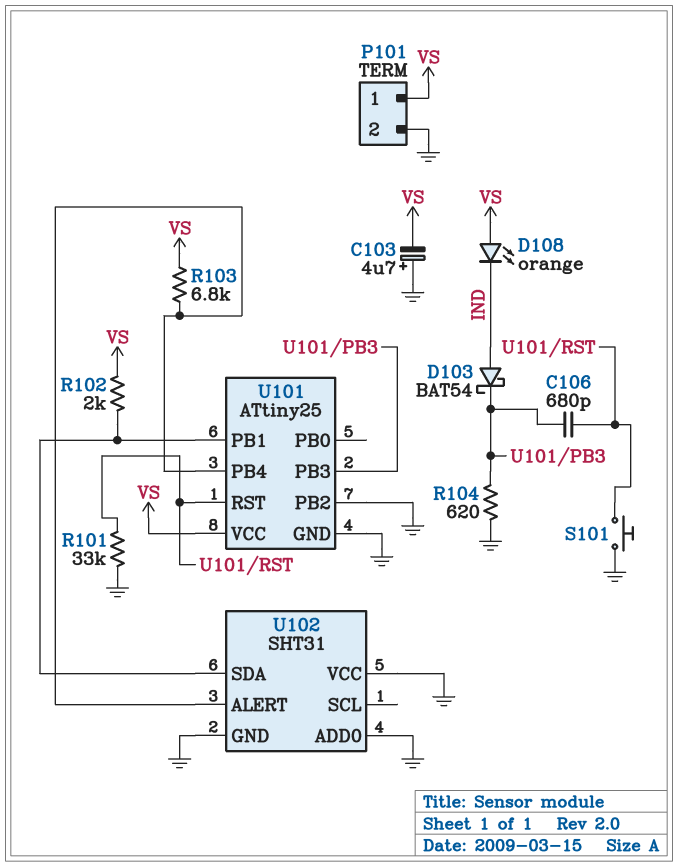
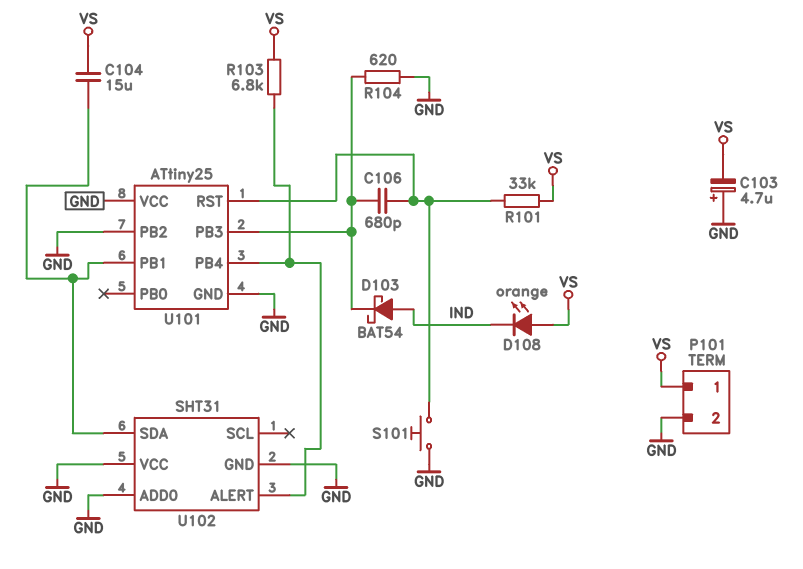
C104: none -> 15uF (U101/PB1, VS)
R101: 33k (GND, U101/RST) -> 33k (U101/RST, VS)
R102: 2k (U101/PB1, VS) -> none
U101 pin VCC: VS -> GND

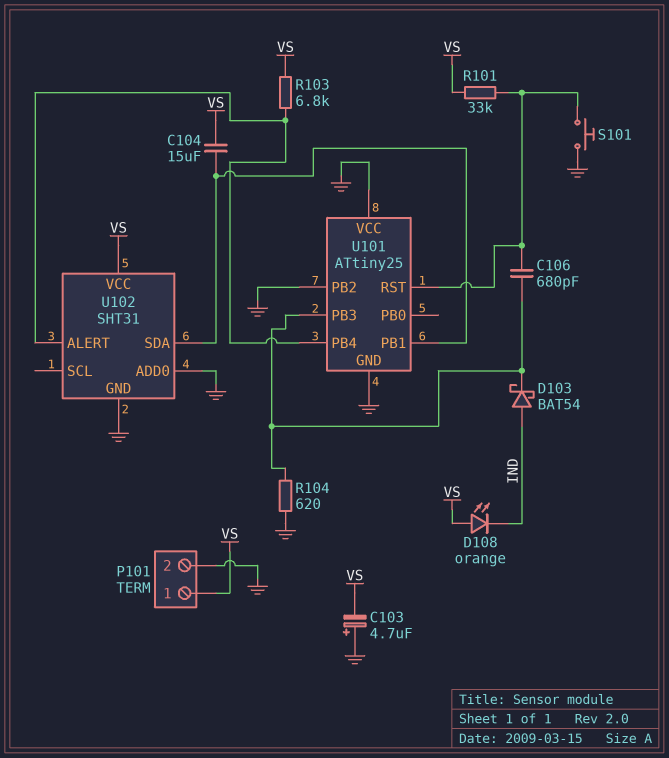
U102 pin VCC: GND -> VS

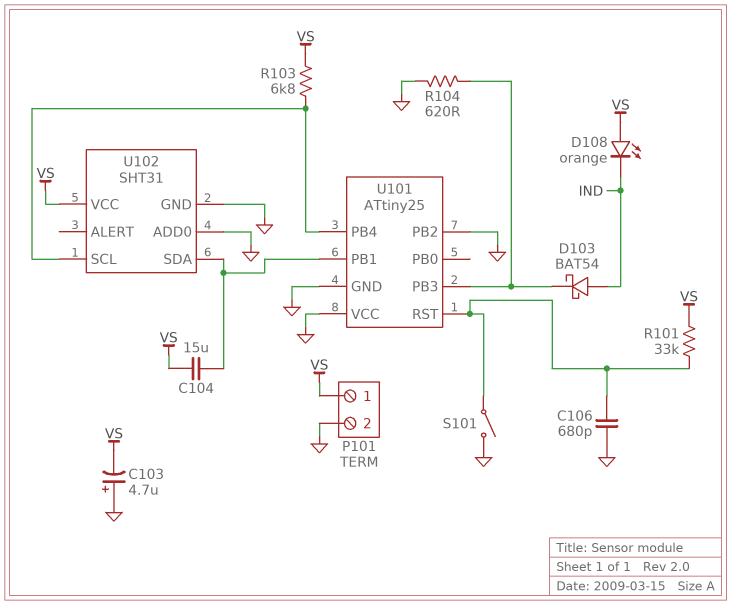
C106: 680pF (U101/PB3, U101/RST) -> 680pF (GND, U101/RST)
S101: button (GND, U101/RST) -> switch (GND, U101/RST)
U102 pin ALERT: U101/PB4 -> none
U102 pin SCL: none -> U101/PB4

